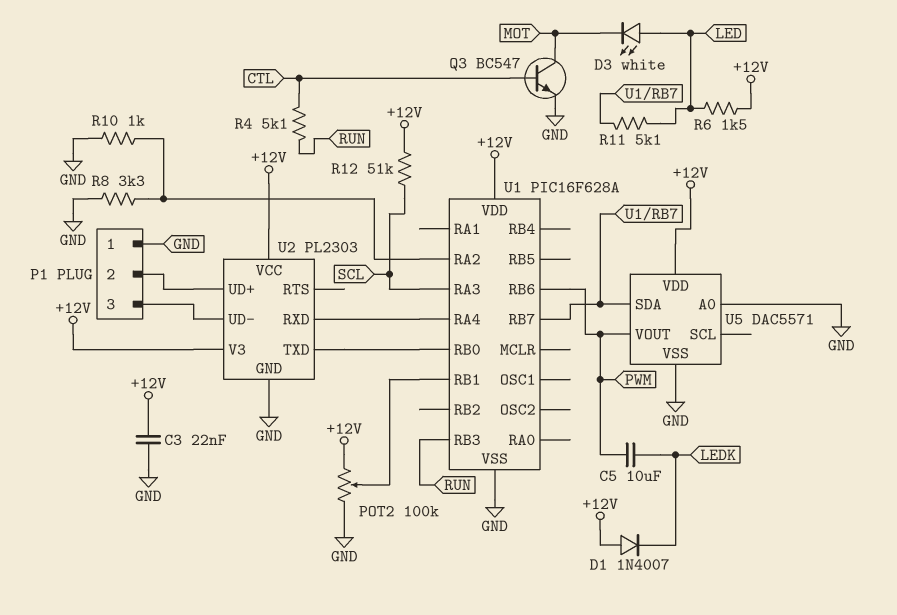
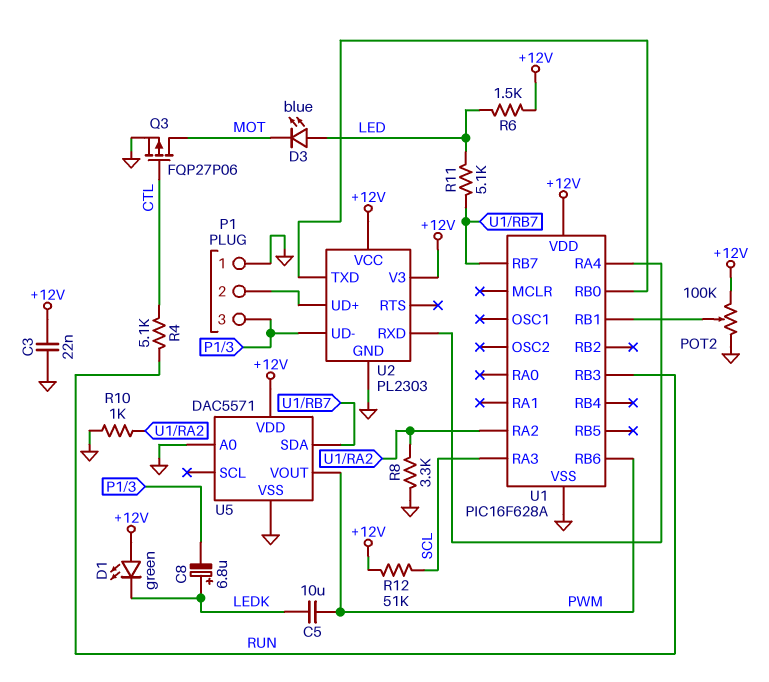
C8: none -> 6.8uF (plus LEDK, minus P1/3)
D1: diode 1N4007 (A +12V, K LEDK) -> LED green (A +12V, K LEDK)
D3: LED white (A LED, K MOT) -> LED blue (A LED, K MOT)
Q3: NPN BC547 (B CTL, C MOT, E GND) -> PMOS FQP27P06 (G CTL, D MOT, S GND)

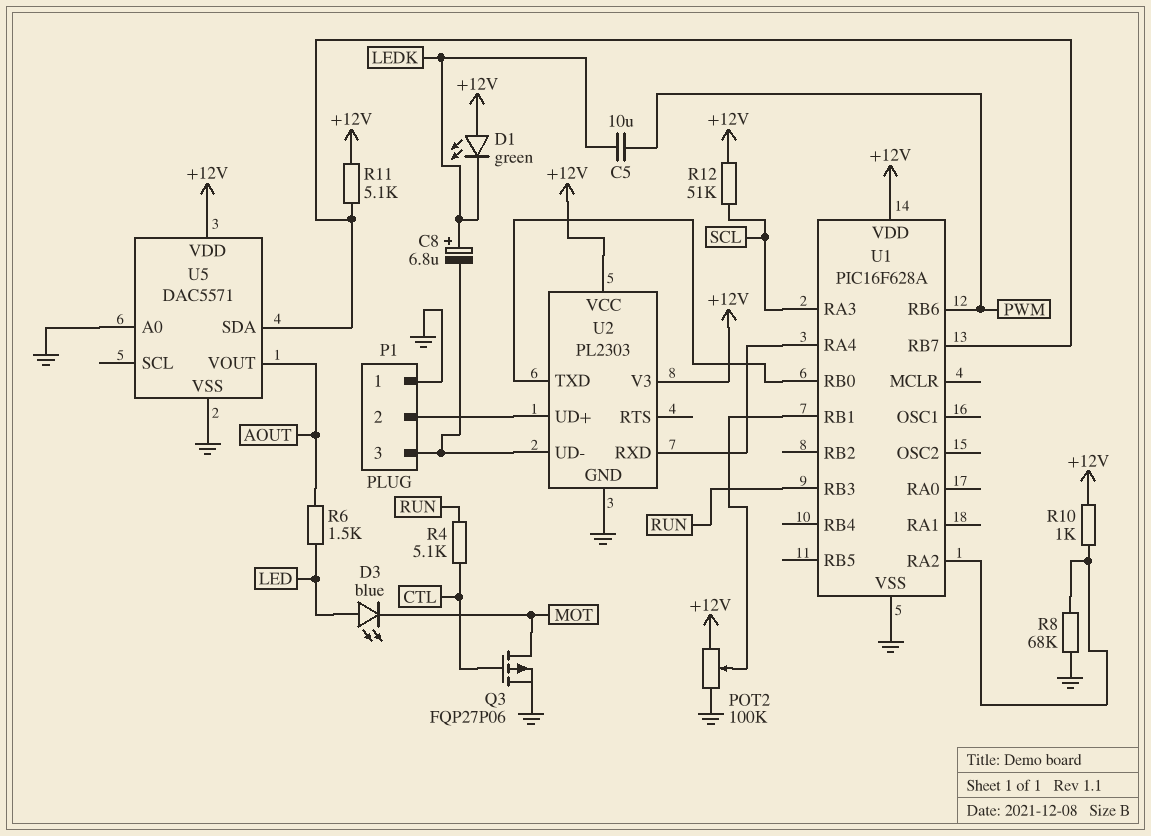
C3: 22nF (+12V, GND) -> none
R6: 1.5k (+12V, LED) -> 1.5k (AOUT, LED)
R8: 3.3k (GND, U1/RA2) -> 68k (GND, U1/RA2)
R10: 1k (GND, U1/RA2) -> 1k (+12V, U1/RA2)
R11: 5.1k (LED, U1/RB7) -> 5.1k (+12V, U1/RB7)
U5 pin VOUT: PWM -> AOUT

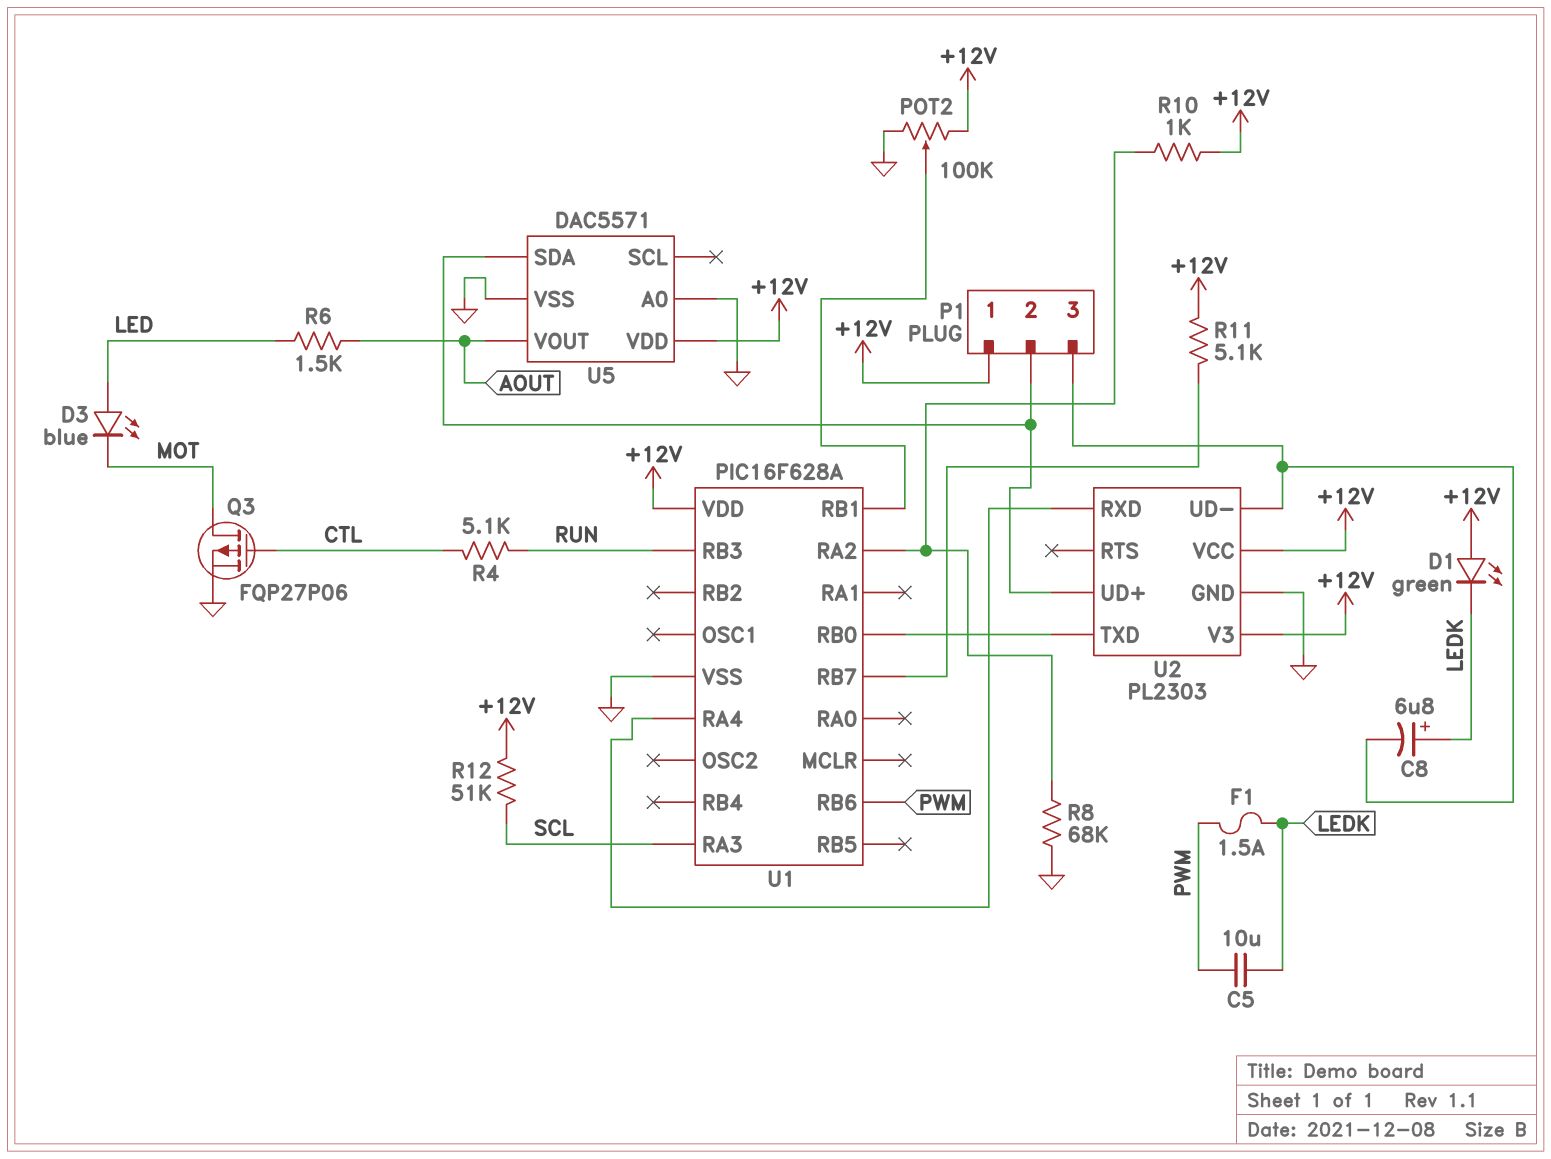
F1: none -> 1.5A (LEDK, PWM)
P1 pin 1: GND -> +12V
U5 pin SDA: U1/RB7 -> P1/2

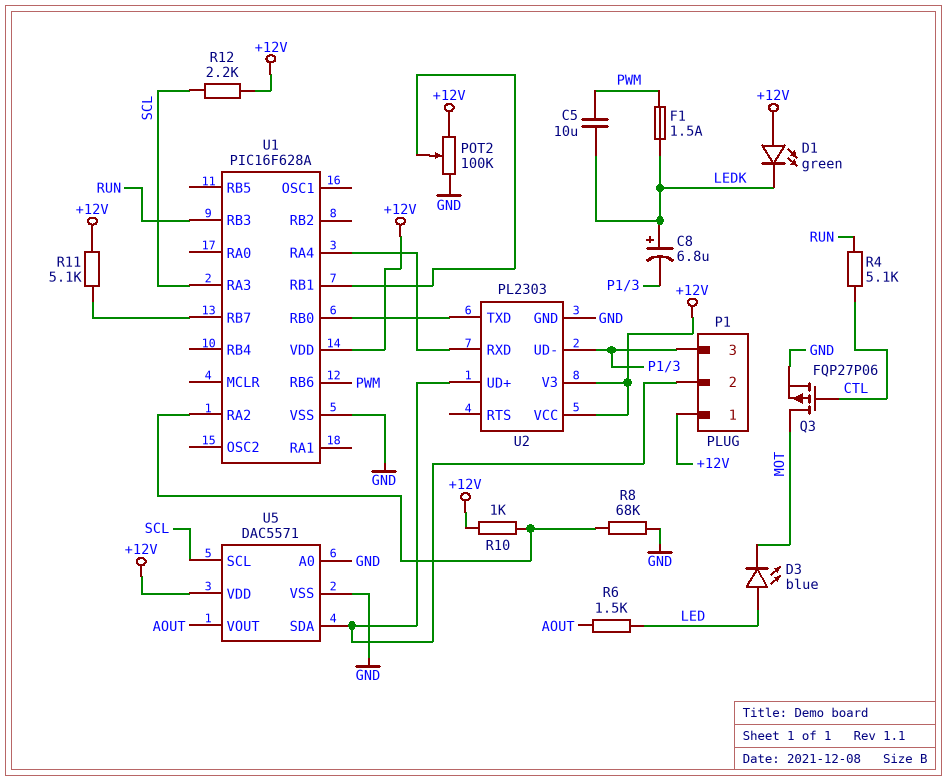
R12: 51k (+12V, SCL) -> 2.2k (+12V, SCL)
U5 pin SCL: none -> SCL

